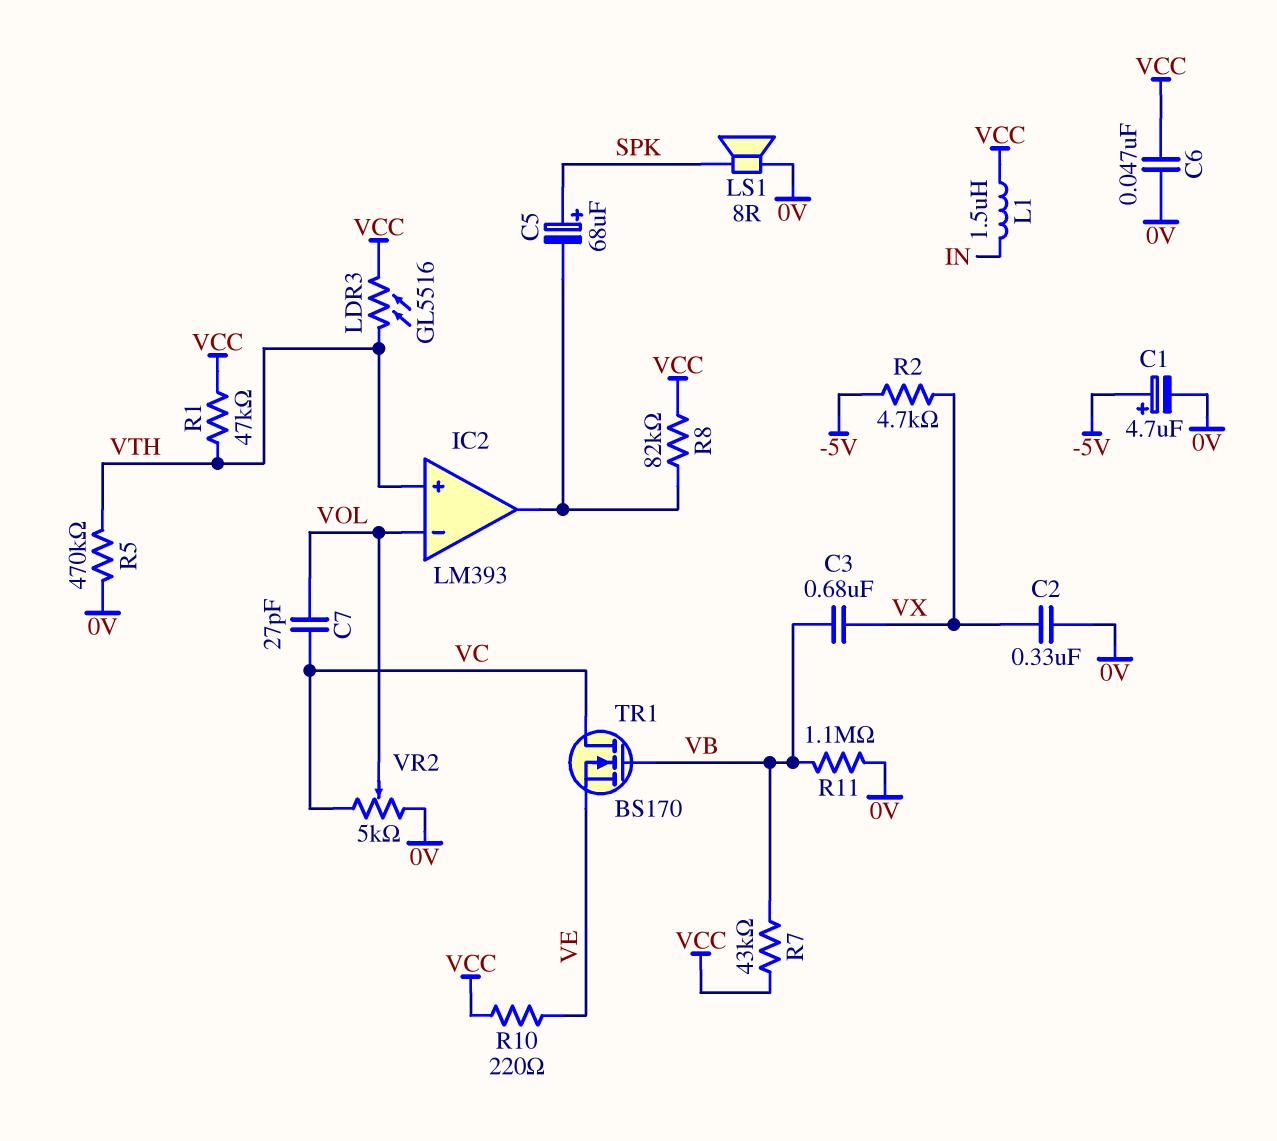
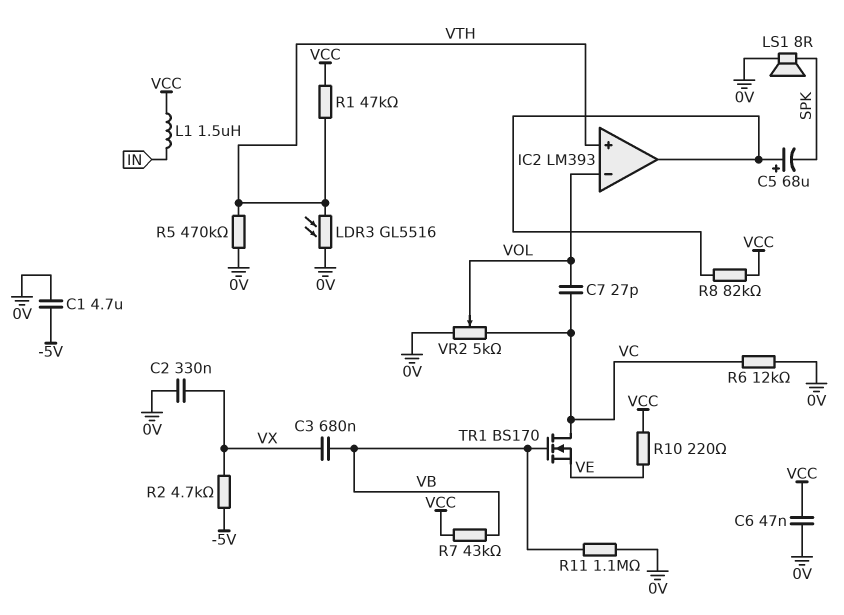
C1: 4.7uF (plus -5V, minus 0V) -> 4.7uF (-5V, 0V)
C5: 68uF (plus SPK, minus IC2/out) -> 68uF (plus IC2/out, minus SPK)
LDR3: GL5516 (VCC, VTH) -> GL5516 (0V, VTH)
R6: none -> 12k (0V, VC)

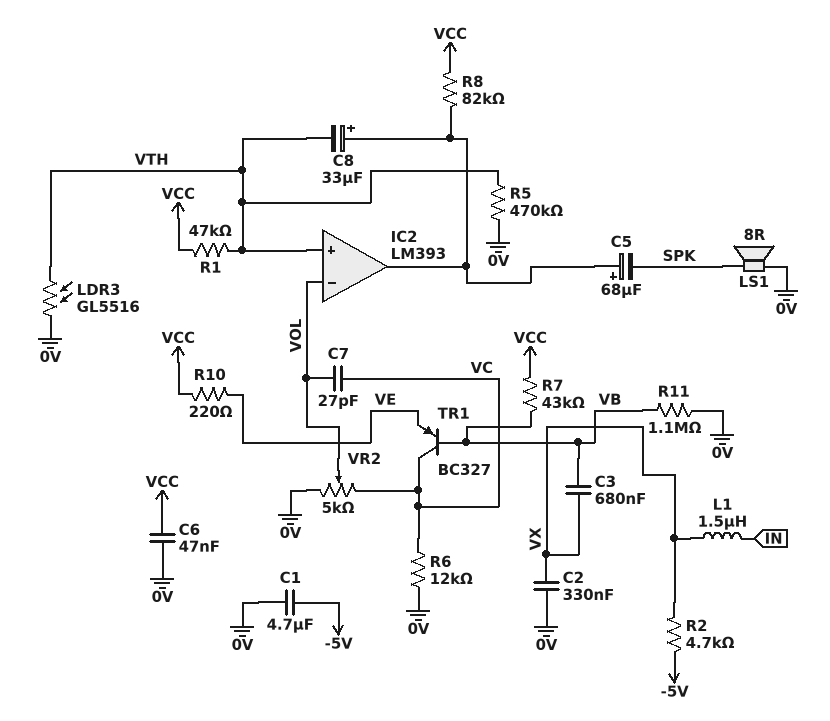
C8: none -> 33uF (plus IC2/out, minus VTH)
L1: 1.5uH (IN, VCC) -> 1.5uH (IN, VX)
TR1: NMOS BS170 (G VB, D VC, S VE) -> PNP BC327 (B VB, C VC, E VE)

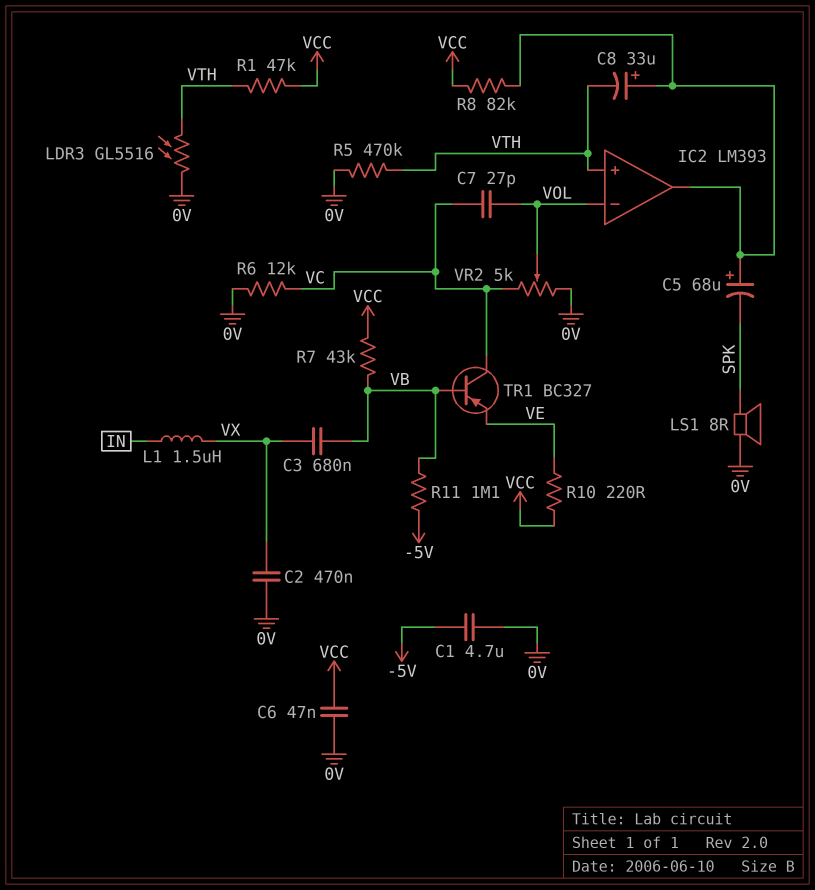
C2: 330nF (0V, VX) -> 470nF (0V, VX)
R2: 4.7k (-5V, VX) -> none
R11: 1.1M (0V, VB) -> 1.1M (-5V, VB)

